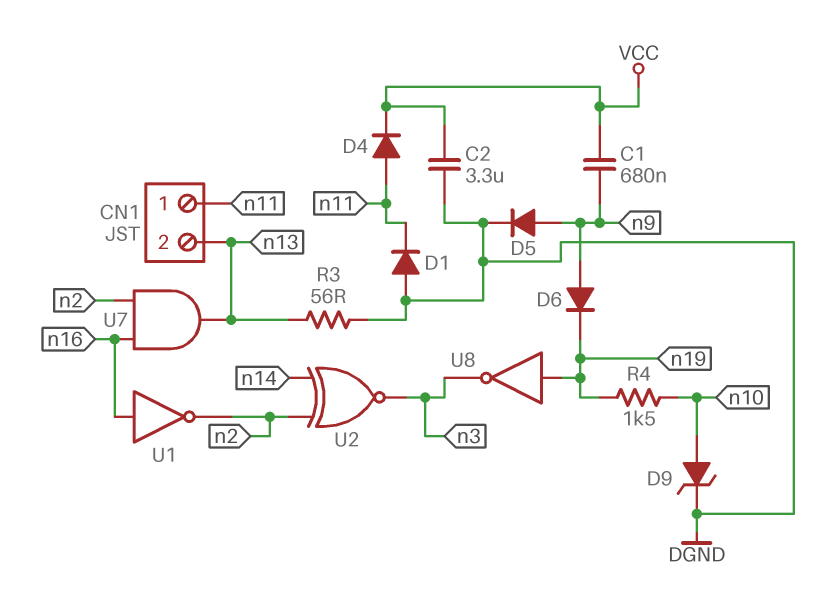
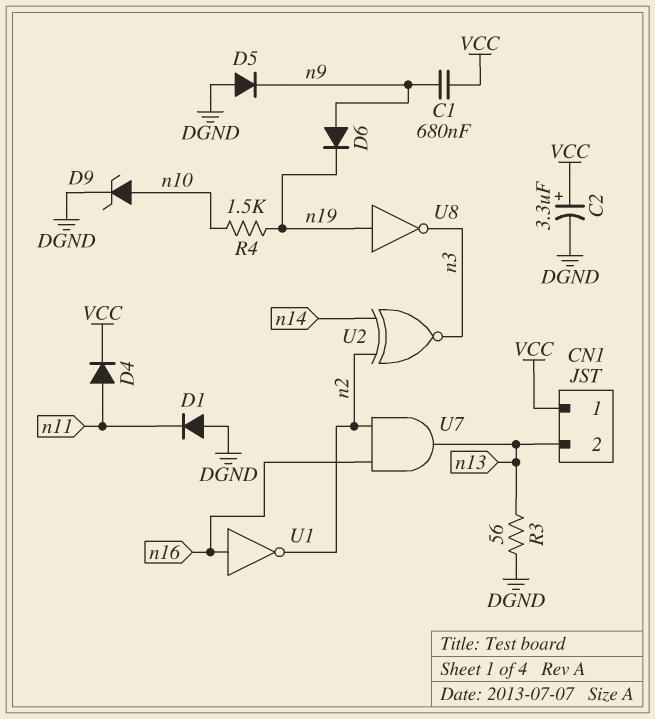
C2: 3.3uF (DGND, VCC) -> 3.3uF (plus VCC, minus DGND)
CN1 pin 1: n11 -> VCC
D5: diode (A n9, K DGND) -> diode (A DGND, K n9)

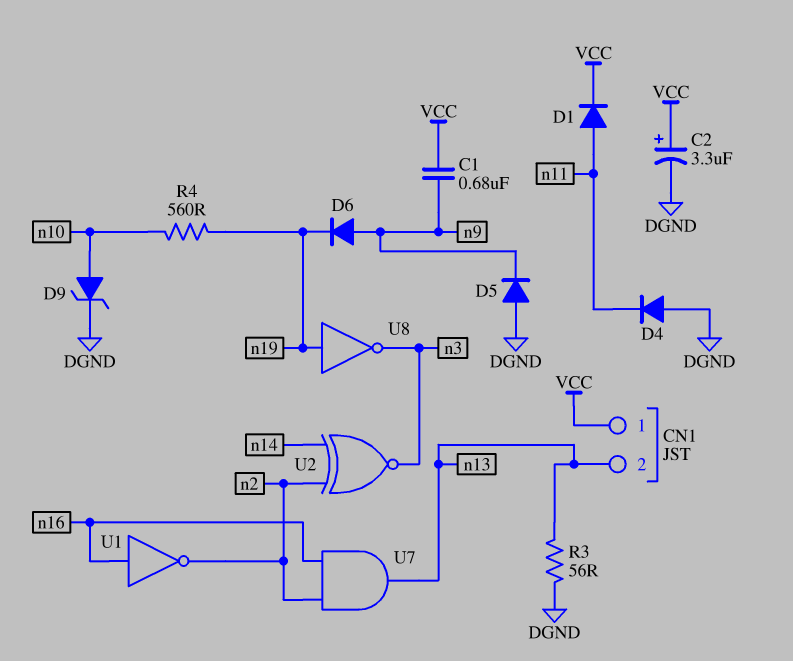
D1: diode (A DGND, K n11) -> diode (A n11, K VCC)
D4: diode (A n11, K VCC) -> diode (A DGND, K n11)
R4: 1.5k (n10, n19) -> 560 (n10, n19)

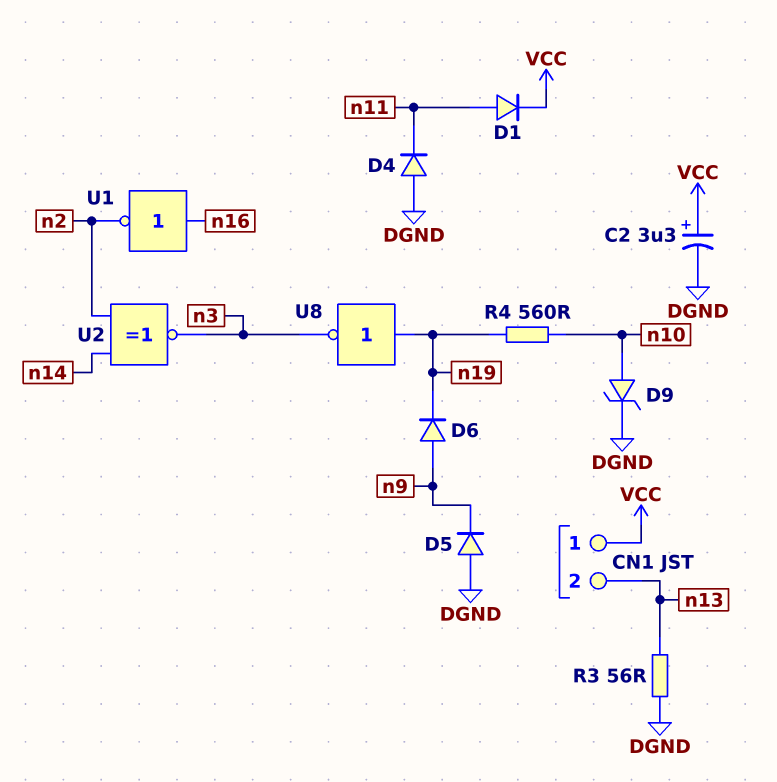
C1: 680nF (VCC, n9) -> none
U7: AND (in n2, in n16, out n13) -> none

